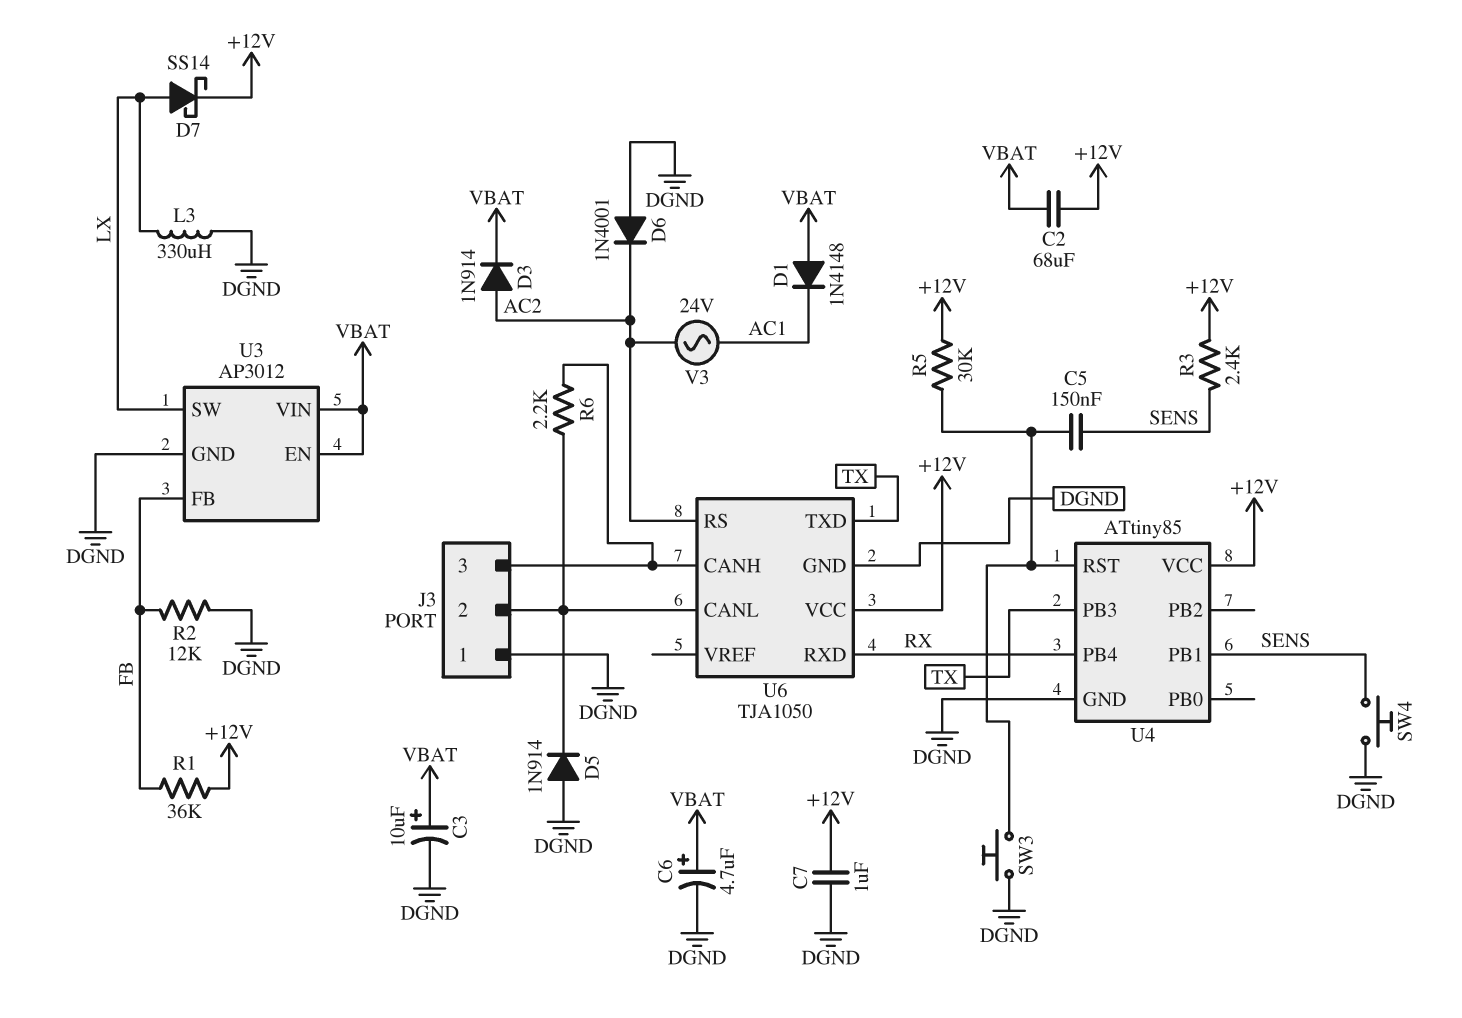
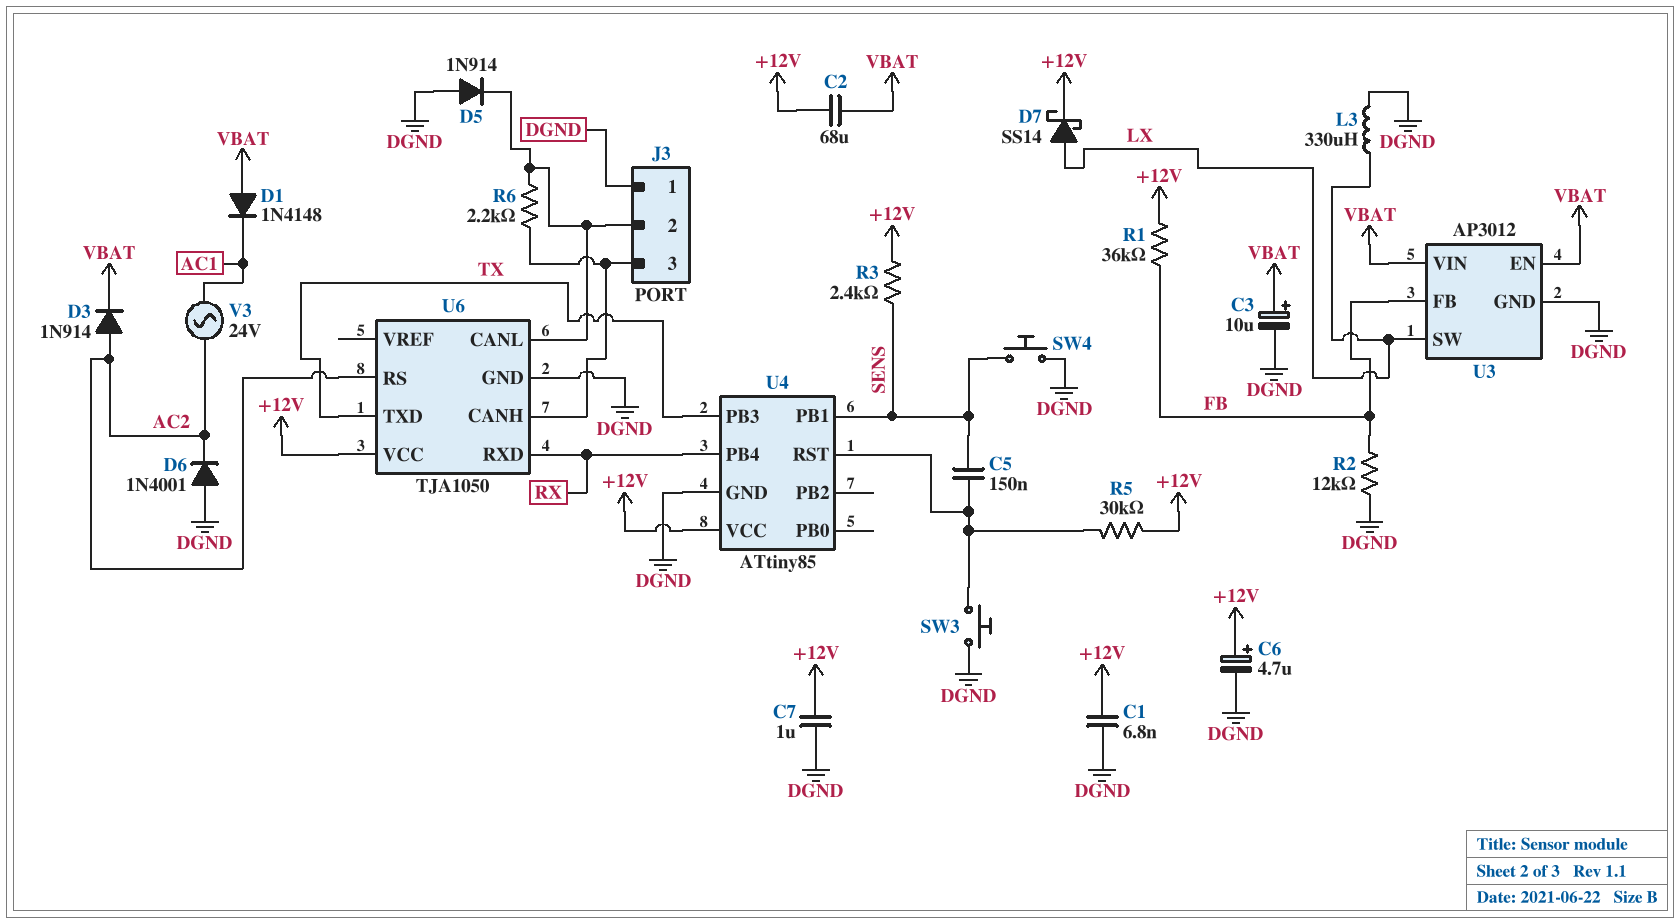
C1: none -> 6.8nF (+12V, DGND)
C6: 4.7uF (plus VBAT, minus DGND) -> 4.7uF (plus +12V, minus DGND)

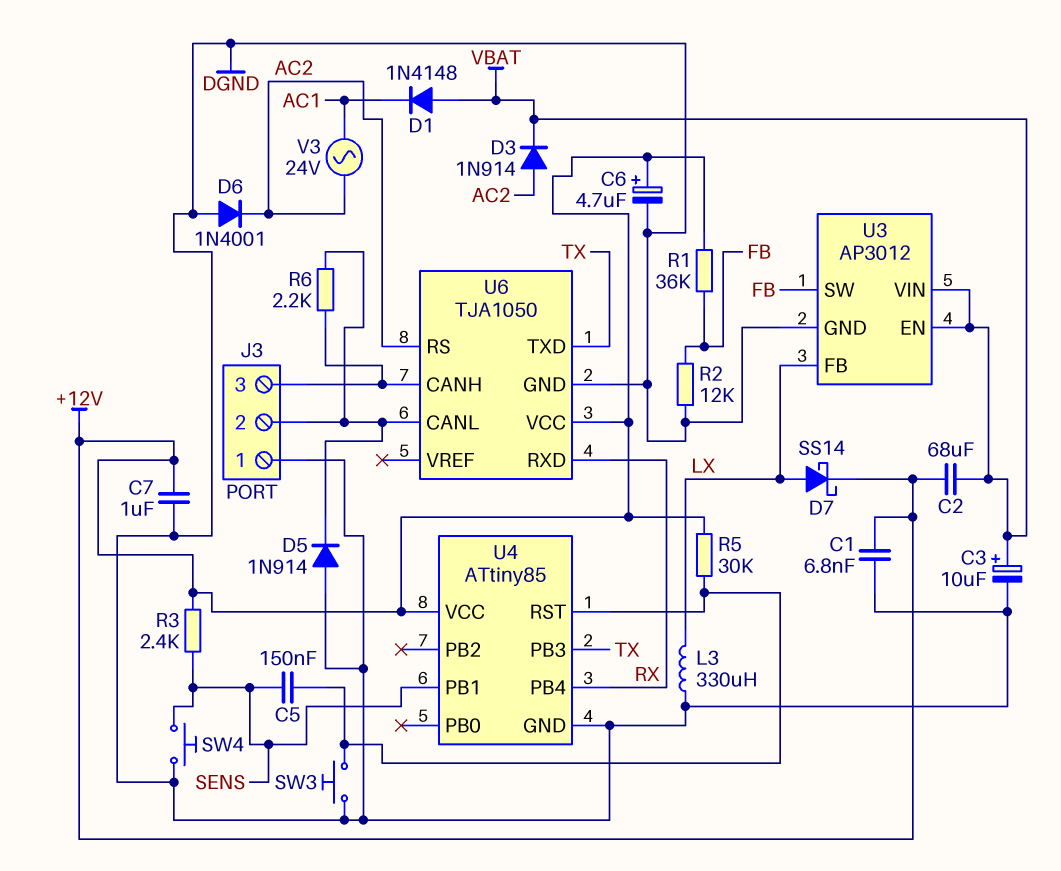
U3 pin FB: FB -> LX
U3 pin SW: LX -> FB

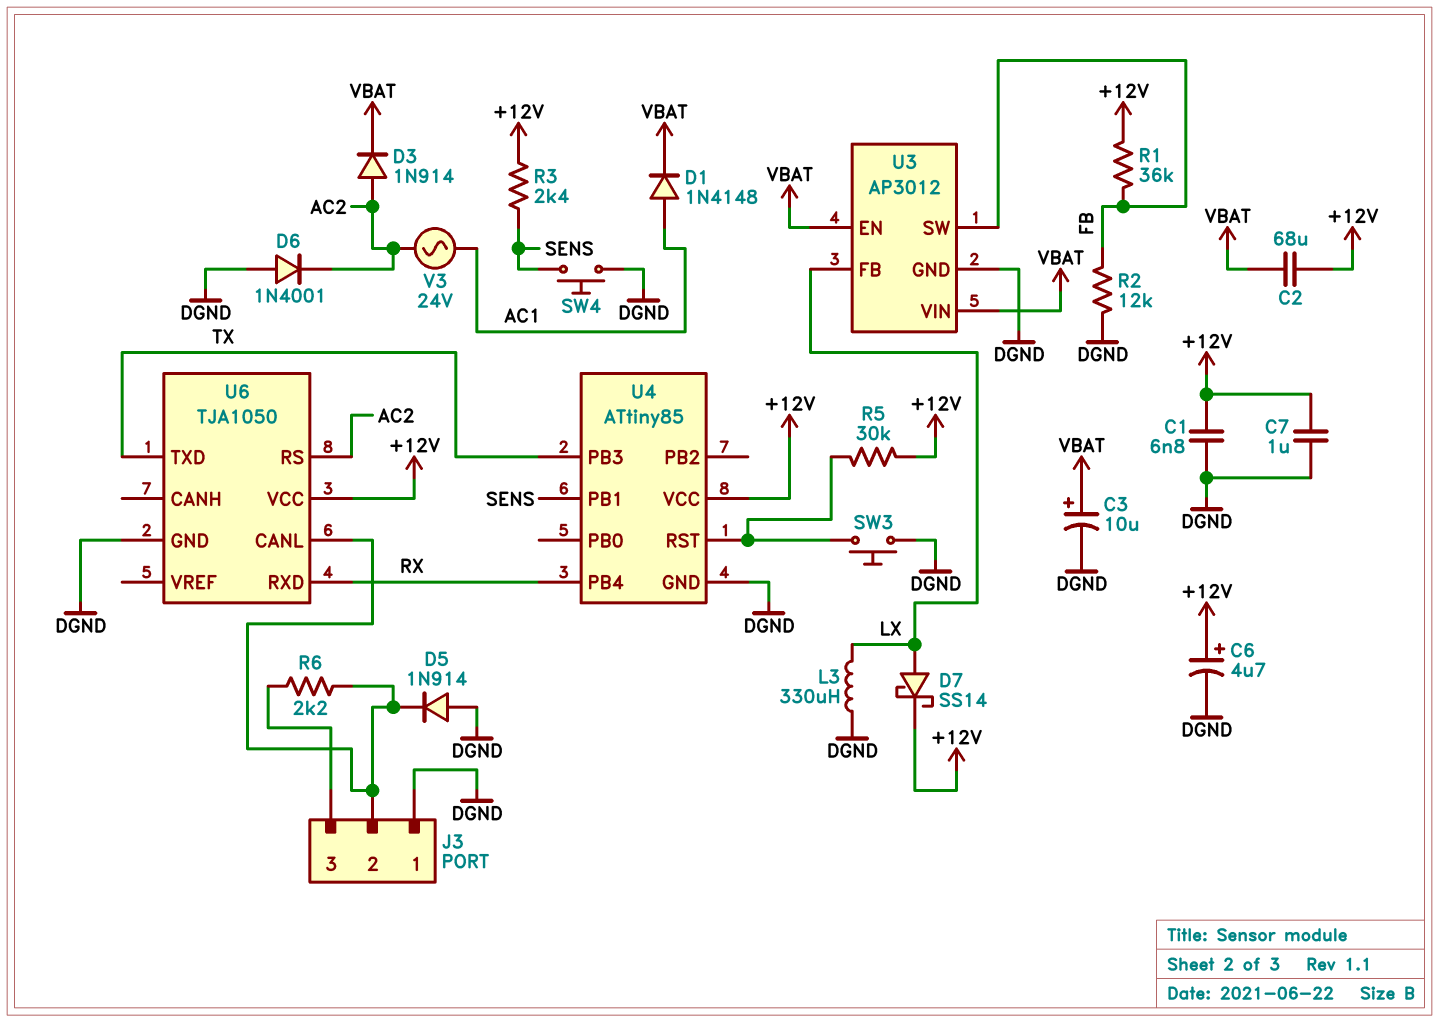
C5: 150nF (SENS, U4/RST) -> none
D1: diode 1N4148 (A VBAT, K AC1) -> diode 1N4148 (A AC1, K VBAT)
U6 pin CANH: J3/3 -> none

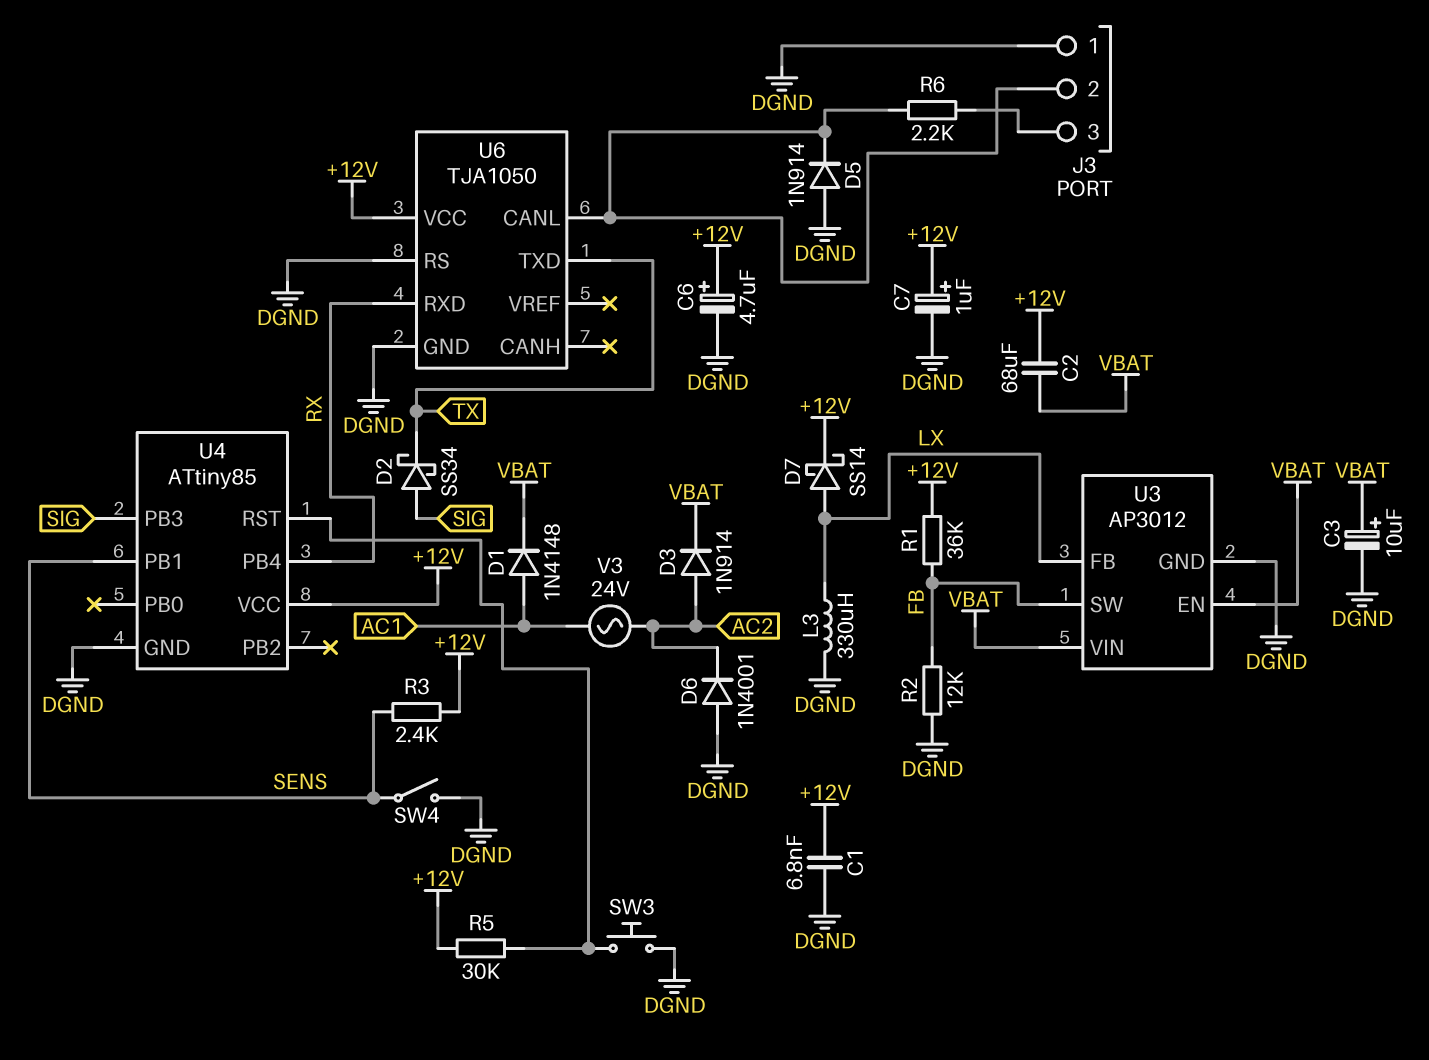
C7: 1uF (+12V, DGND) -> 1uF (plus +12V, minus DGND)
D2: none -> schottky SS34 (A SIG, K TX)
SW4: button (DGND, SENS) -> switch (DGND, SENS)
U4 pin PB3: TX -> SIG
U6 pin RS: AC2 -> DGND

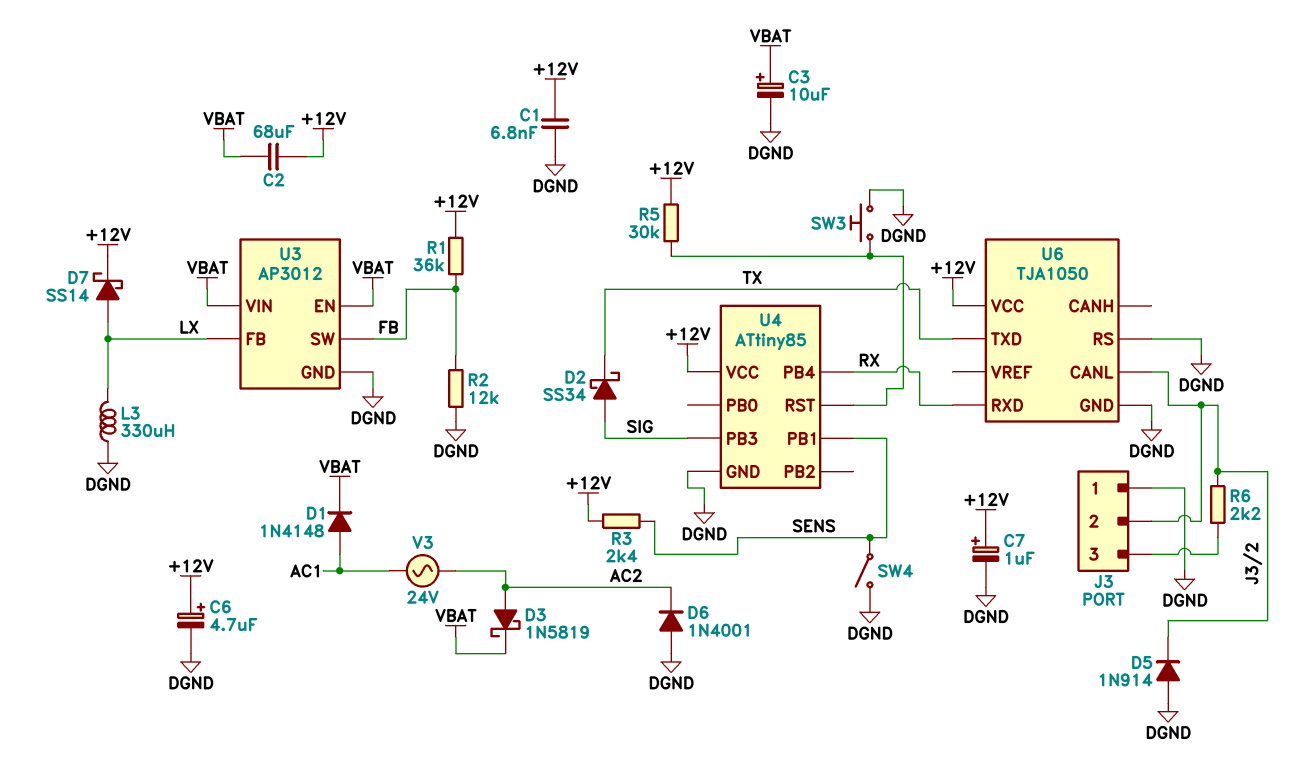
D3: diode 1N914 (A AC2, K VBAT) -> schottky 1N5819 (A AC2, K VBAT)

